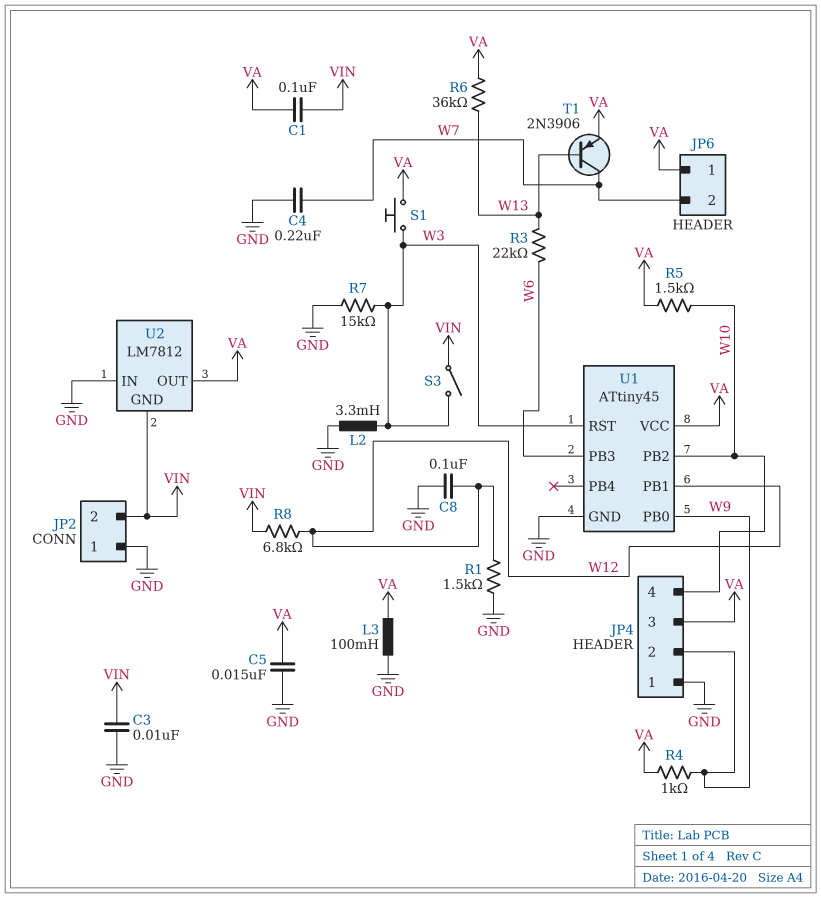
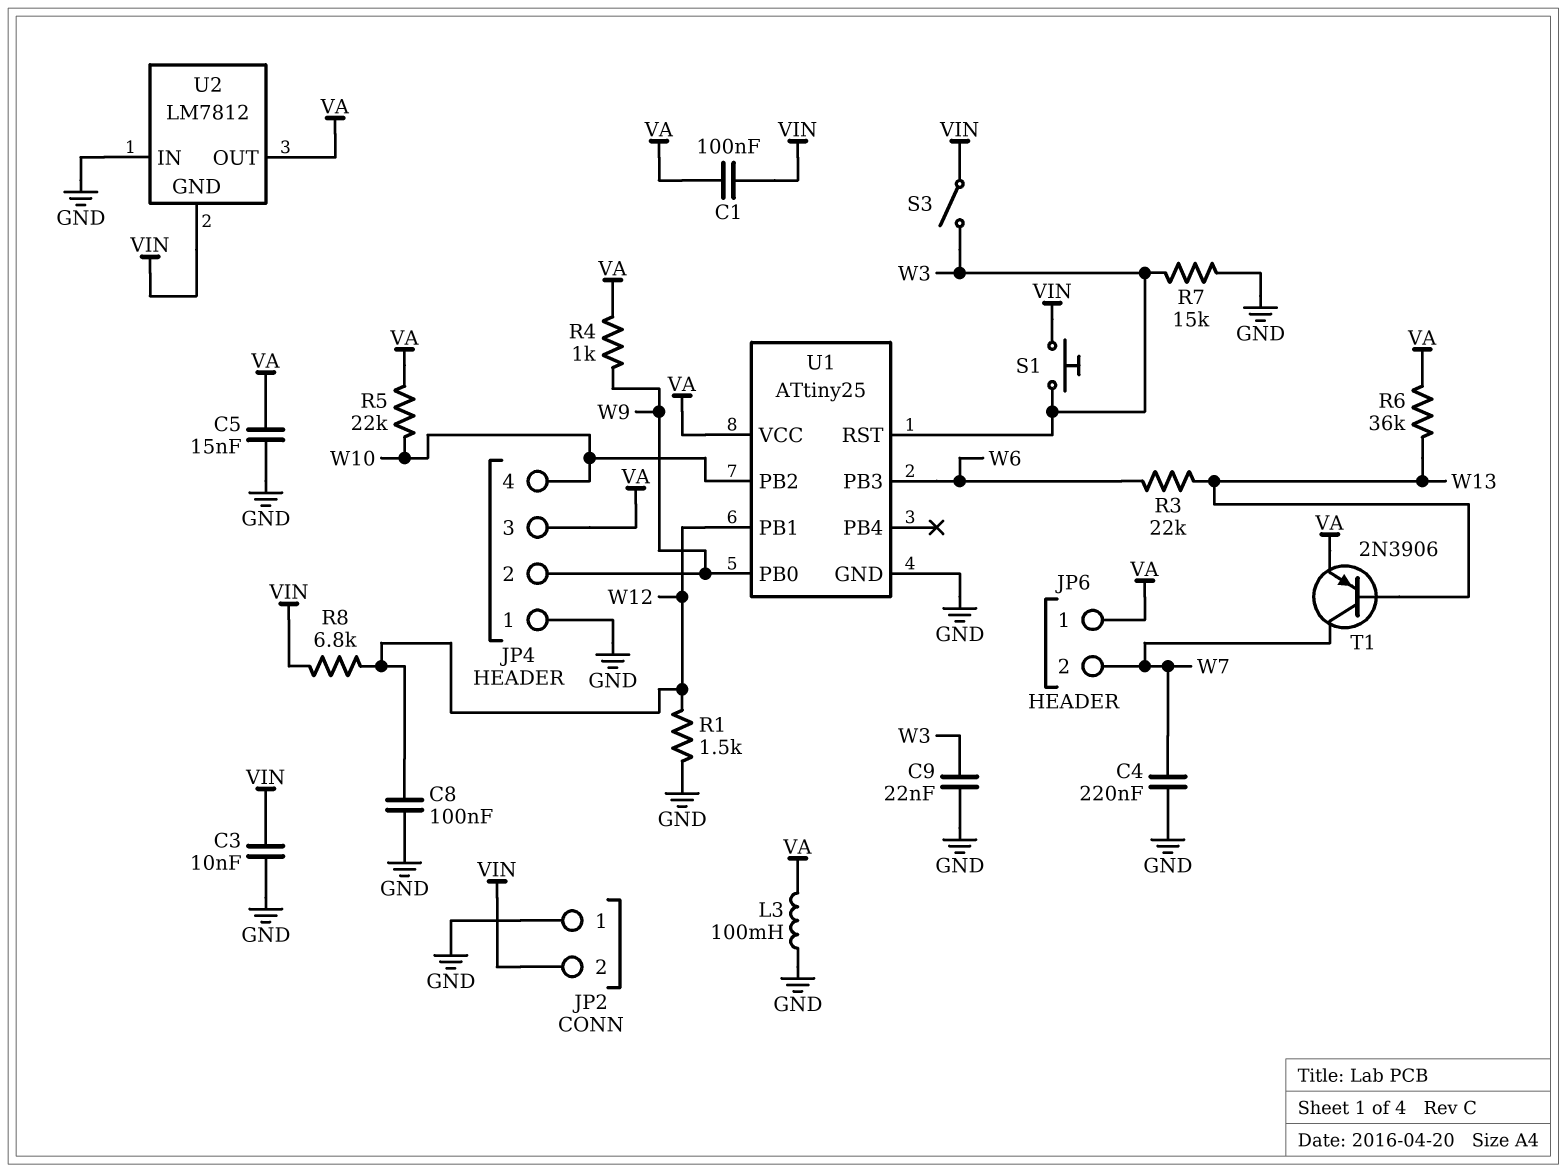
C9: none -> 22nF (GND, W3)
L2: 3.3mH (GND, W3) -> none
R5: 1.5k (VA, W10) -> 22k (VA, W10)
S1: button (VA, W3) -> button (VIN, W3)
U1: ATtiny45 -> ATtiny25

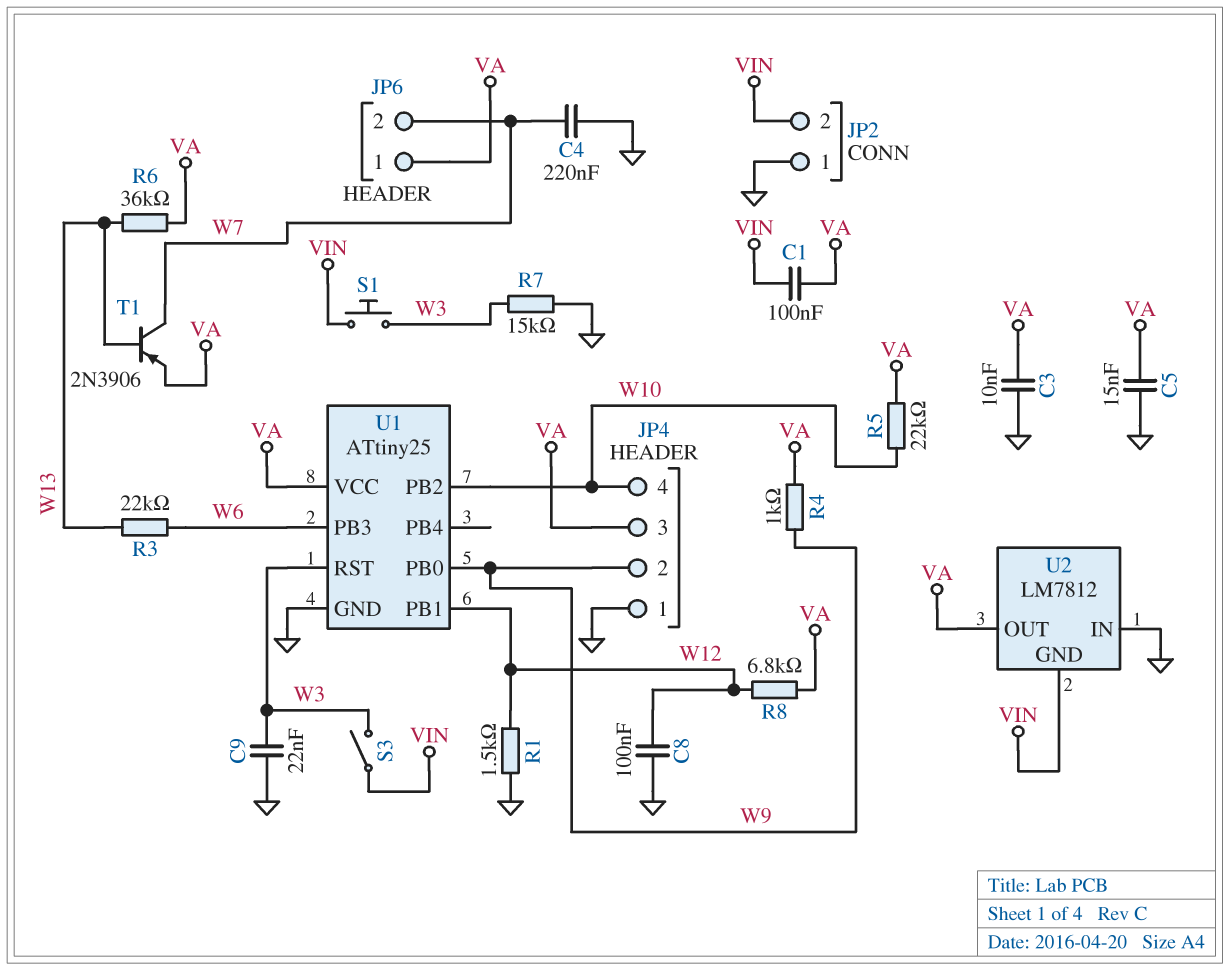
C3: 10nF (GND, VIN) -> 10nF (GND, VA)
L3: 100mH (GND, VA) -> none
R8: 6.8k (VIN, W12) -> 6.8k (VA, W12)

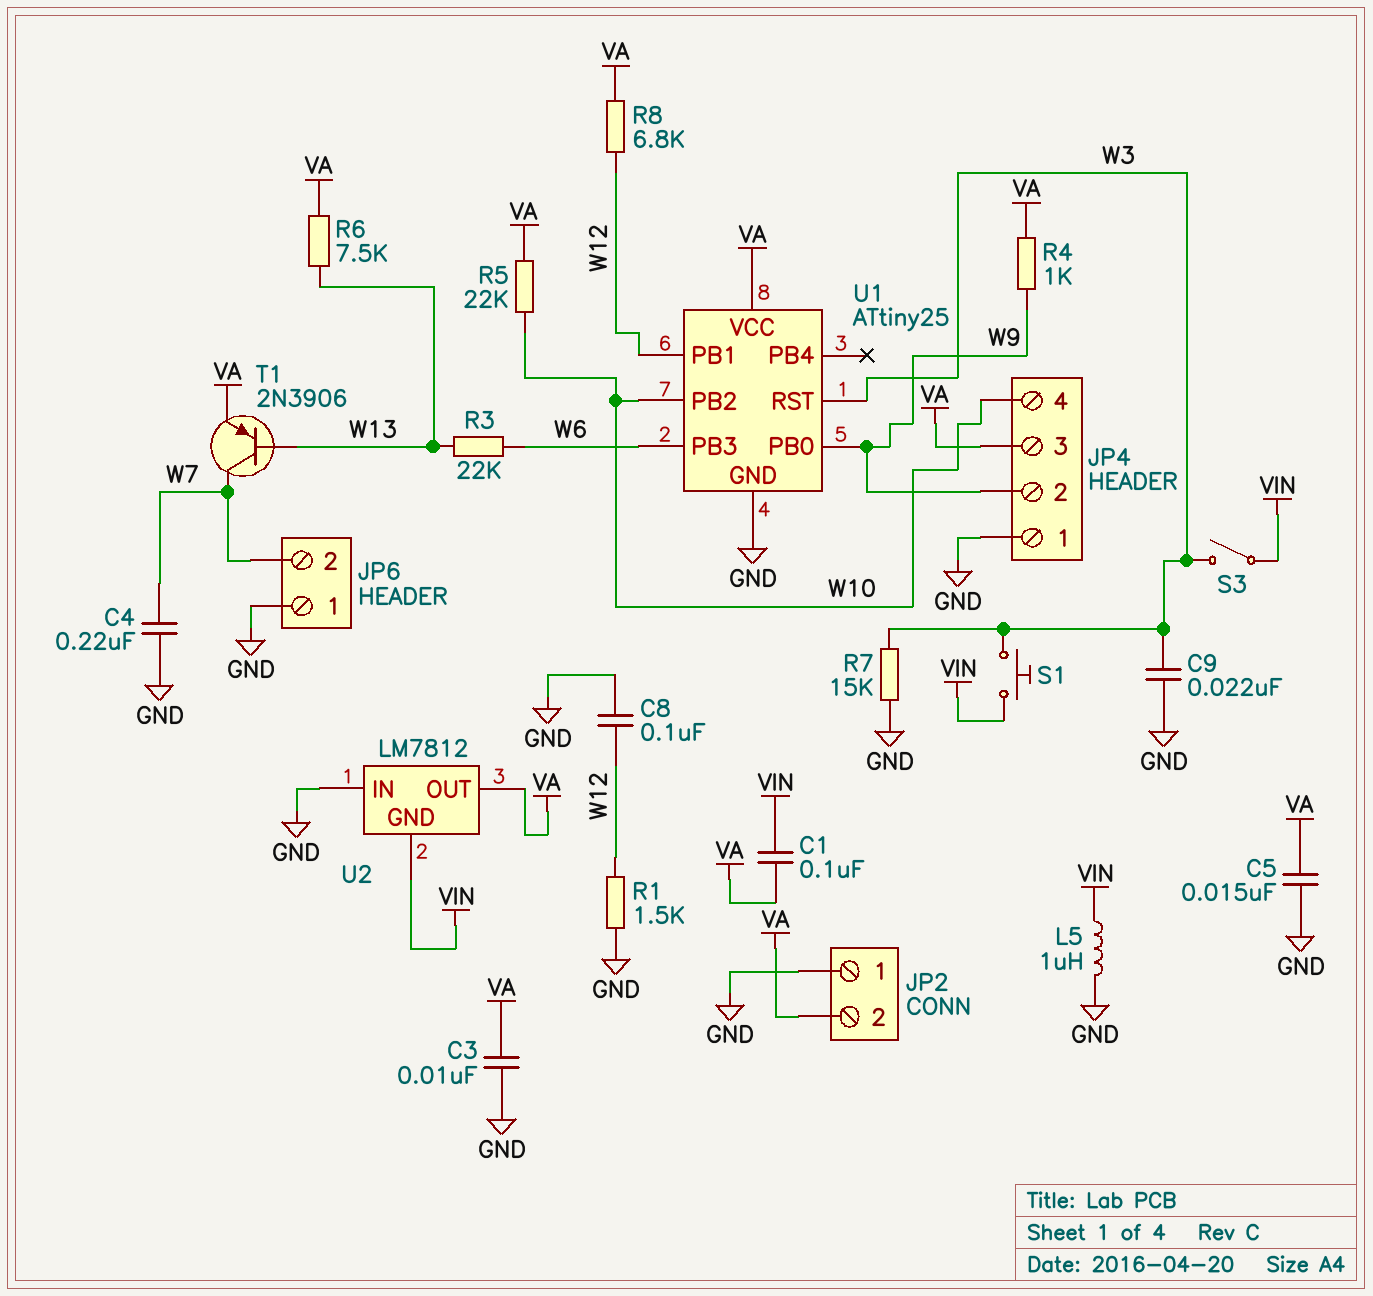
JP2 pin 2: VIN -> VA
JP6 pin 1: VA -> GND
L5: none -> 1uH (GND, VIN)
R6: 36k (VA, W13) -> 7.5k (VA, W13)

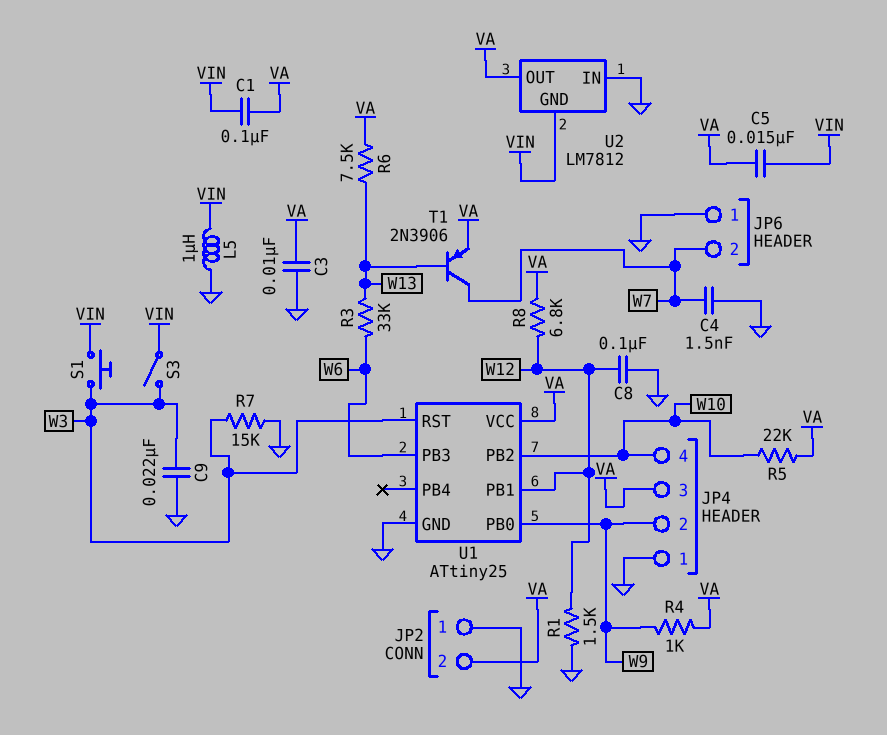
C4: 220nF (GND, W7) -> 1.5nF (GND, W7)
C5: 15nF (GND, VA) -> 15nF (VA, VIN)
R3: 22k (W6, W13) -> 33k (W6, W13)

